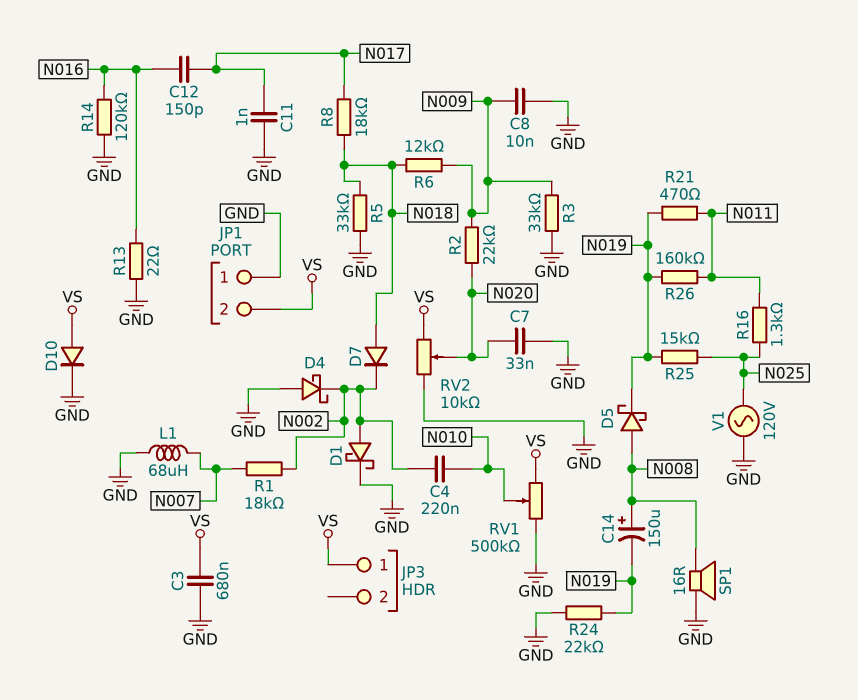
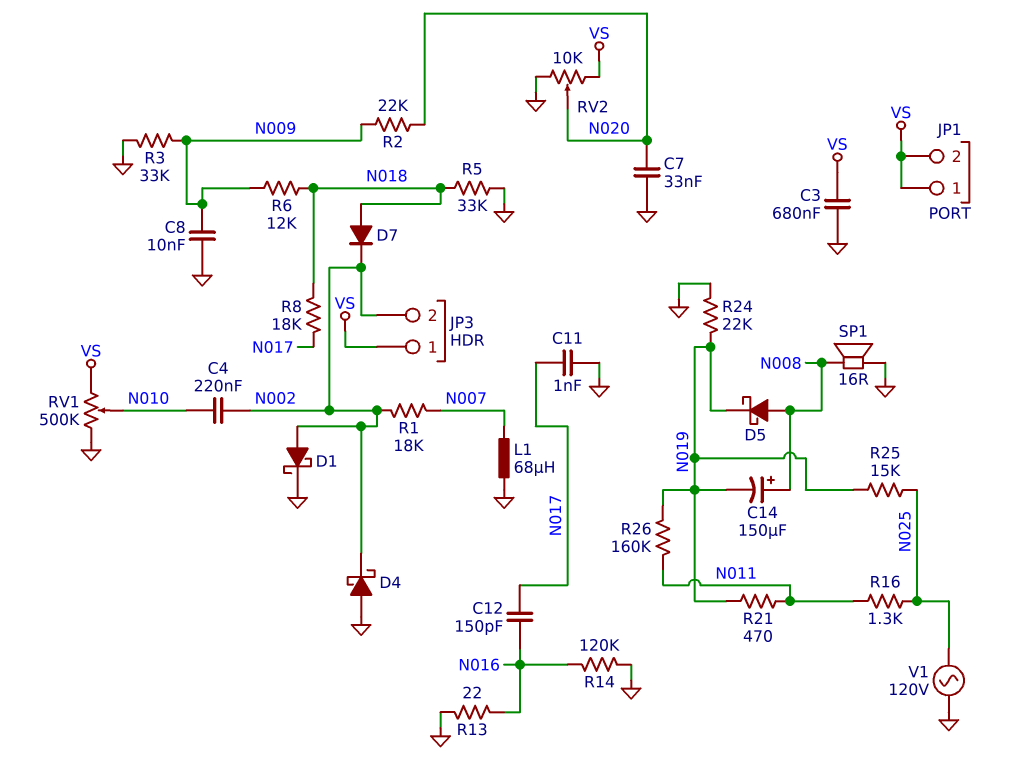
D10: diode (A VS, K GND) -> none
JP1 pin 1: GND -> VS
JP3 pin 2: none -> N002

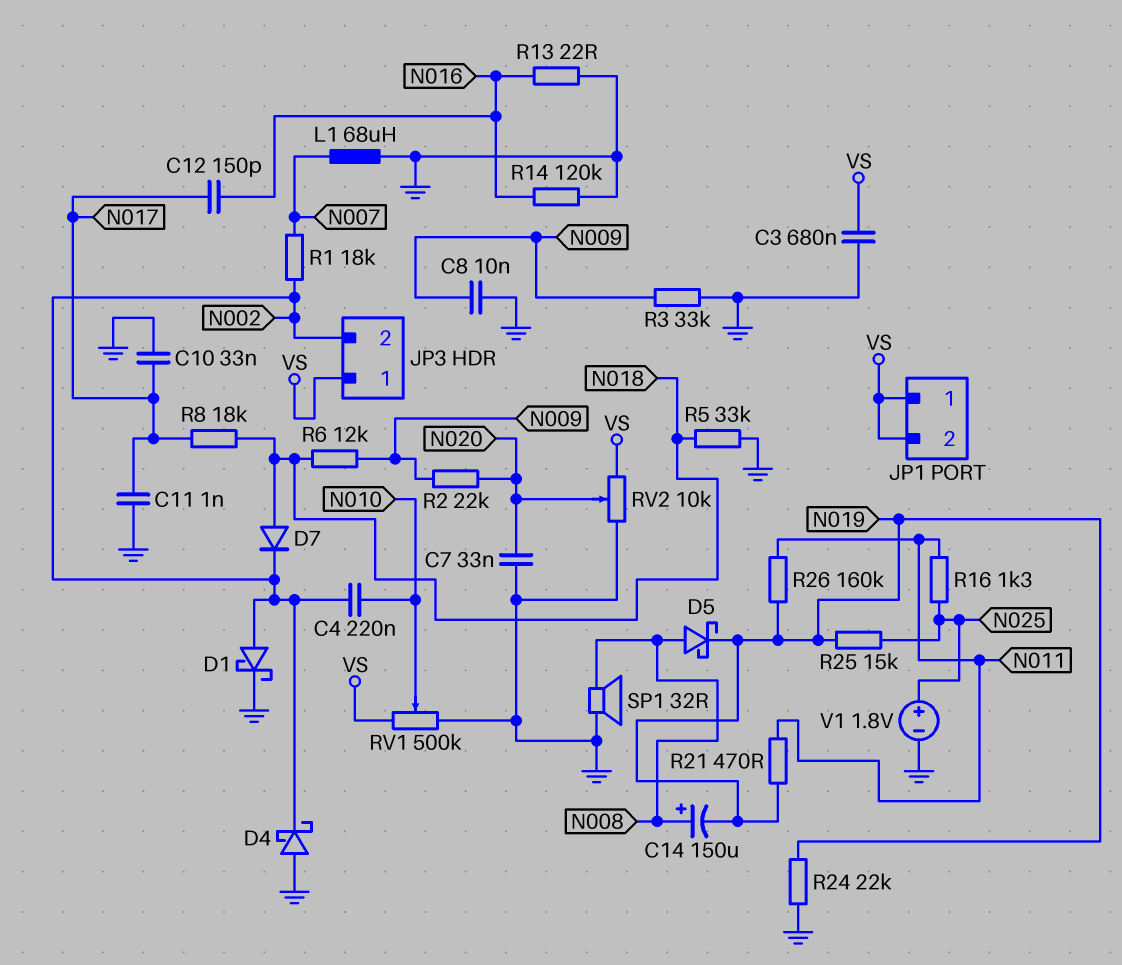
C10: none -> 33nF (GND, N017)
SP1: speaker 16R (GND, N008) -> speaker 32R (GND, N008)
V1: AC 120V (GND, N025) -> 1.8V (plus N025, minus GND)

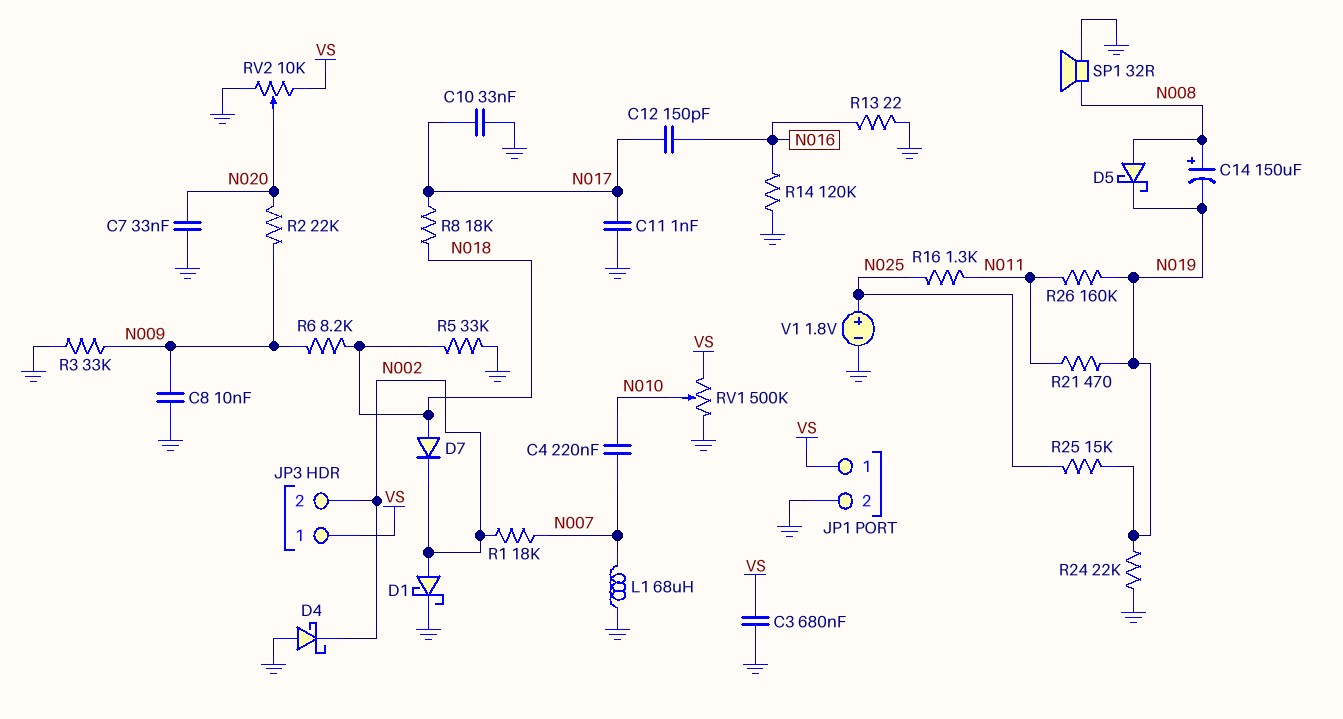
C4: 220nF (N002, N010) -> 220nF (N007, N010)
JP1 pin 2: VS -> GND
R6: 12k (N009, N018) -> 8.2k (N009, N018)

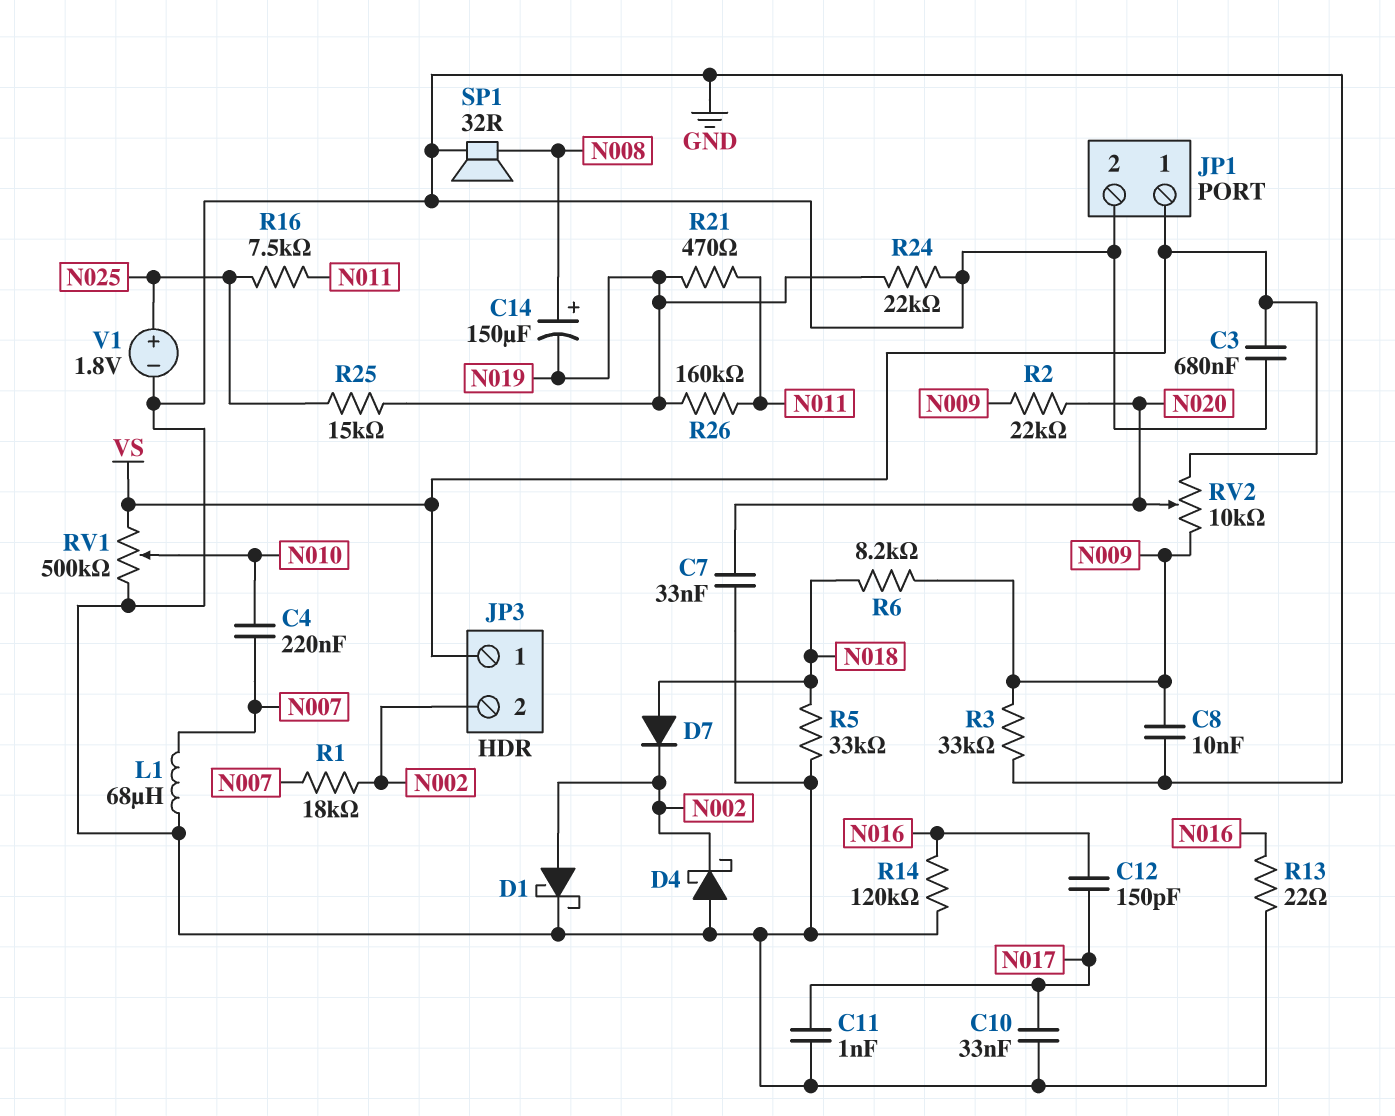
D5: schottky (A N008, K N019) -> none
R8: 18k (N017, N018) -> none
R16: 1.3k (N011, N025) -> 7.5k (N011, N025)
RV2: 10k (GND, VS, wiper N020) -> 10k (N009, VS, wiper N020)

